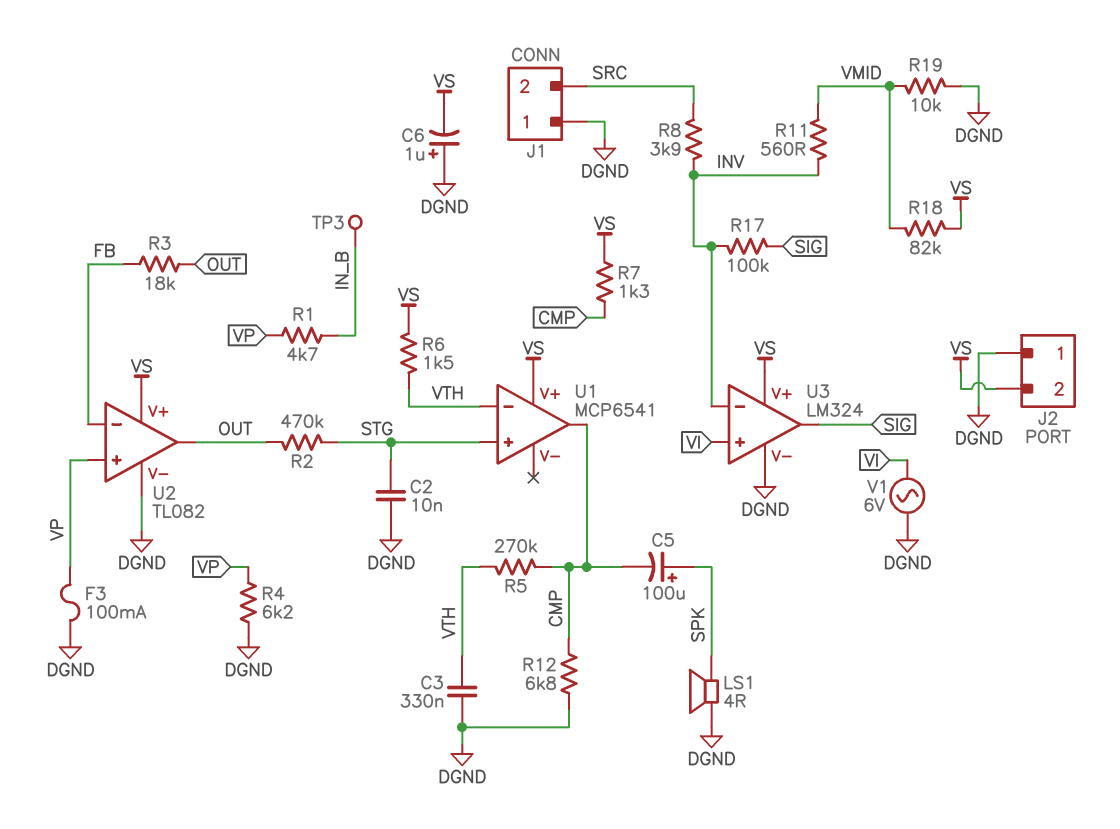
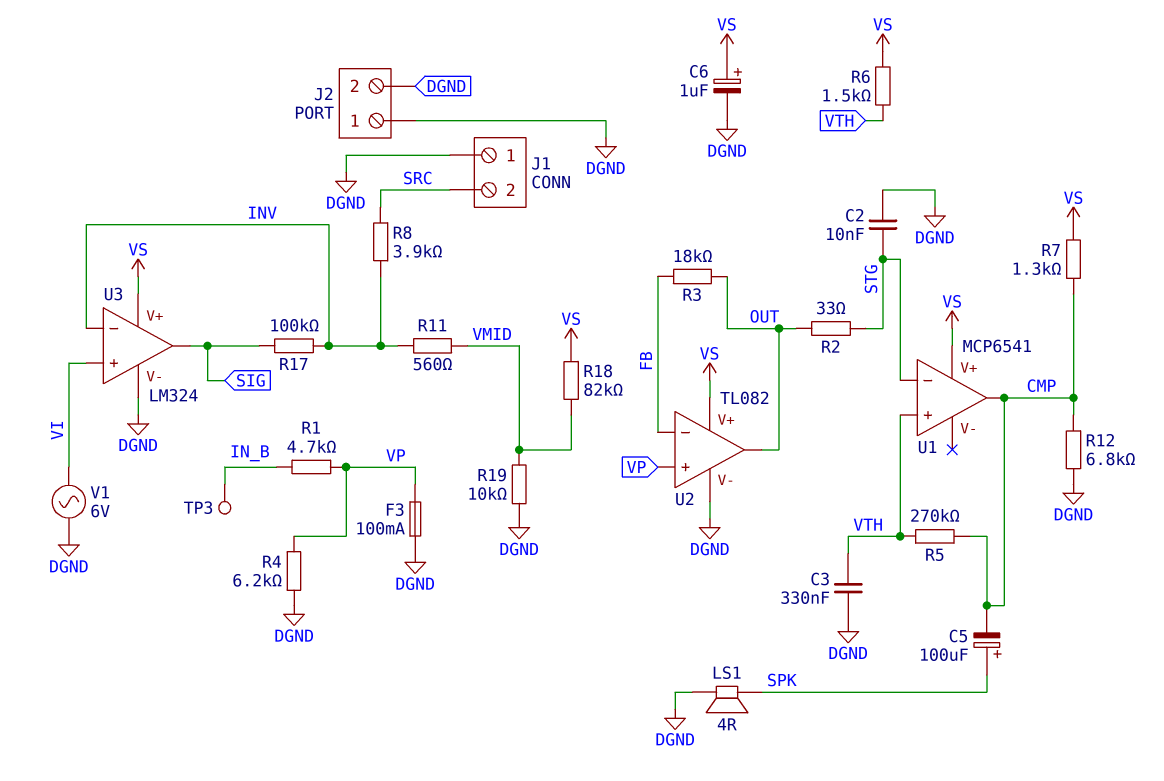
C6: 1uF (plus DGND, minus VS) -> 1uF (plus VS, minus DGND)
J2 pin 2: VS -> DGND
R2: 470k (OUT, STG) -> 33 (OUT, STG)
U1 pin in+: STG -> VTH
U1 pin in-: VTH -> STG

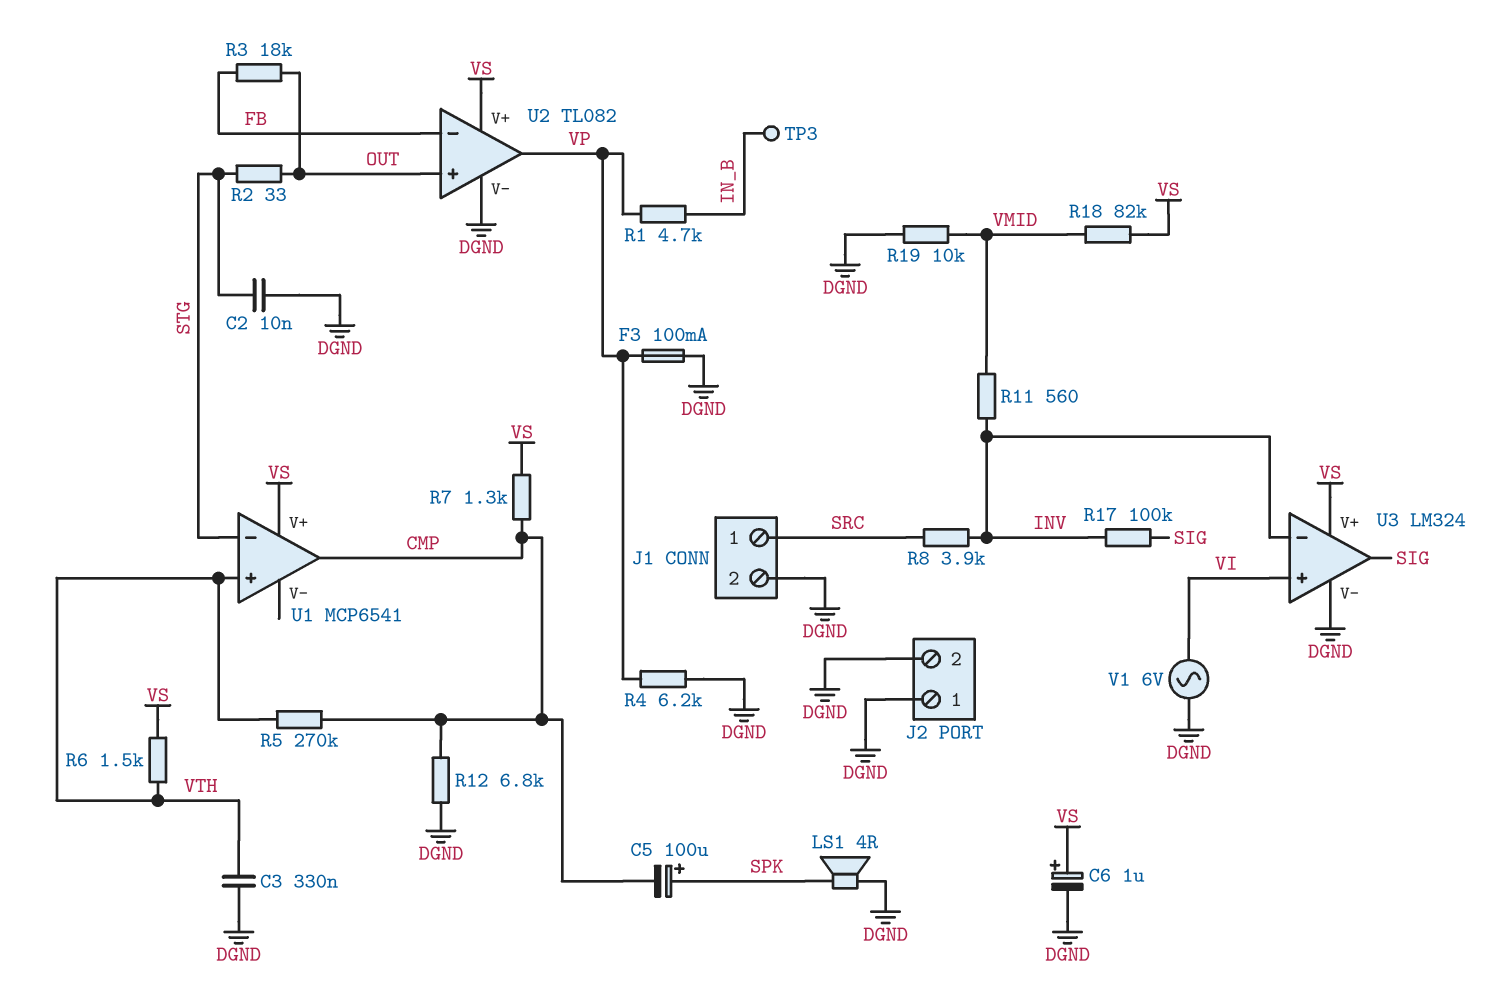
J1 pin 1: DGND -> SRC
J1 pin 2: SRC -> DGND
U2 pin in+: VP -> OUT
U2 pin out: OUT -> VP

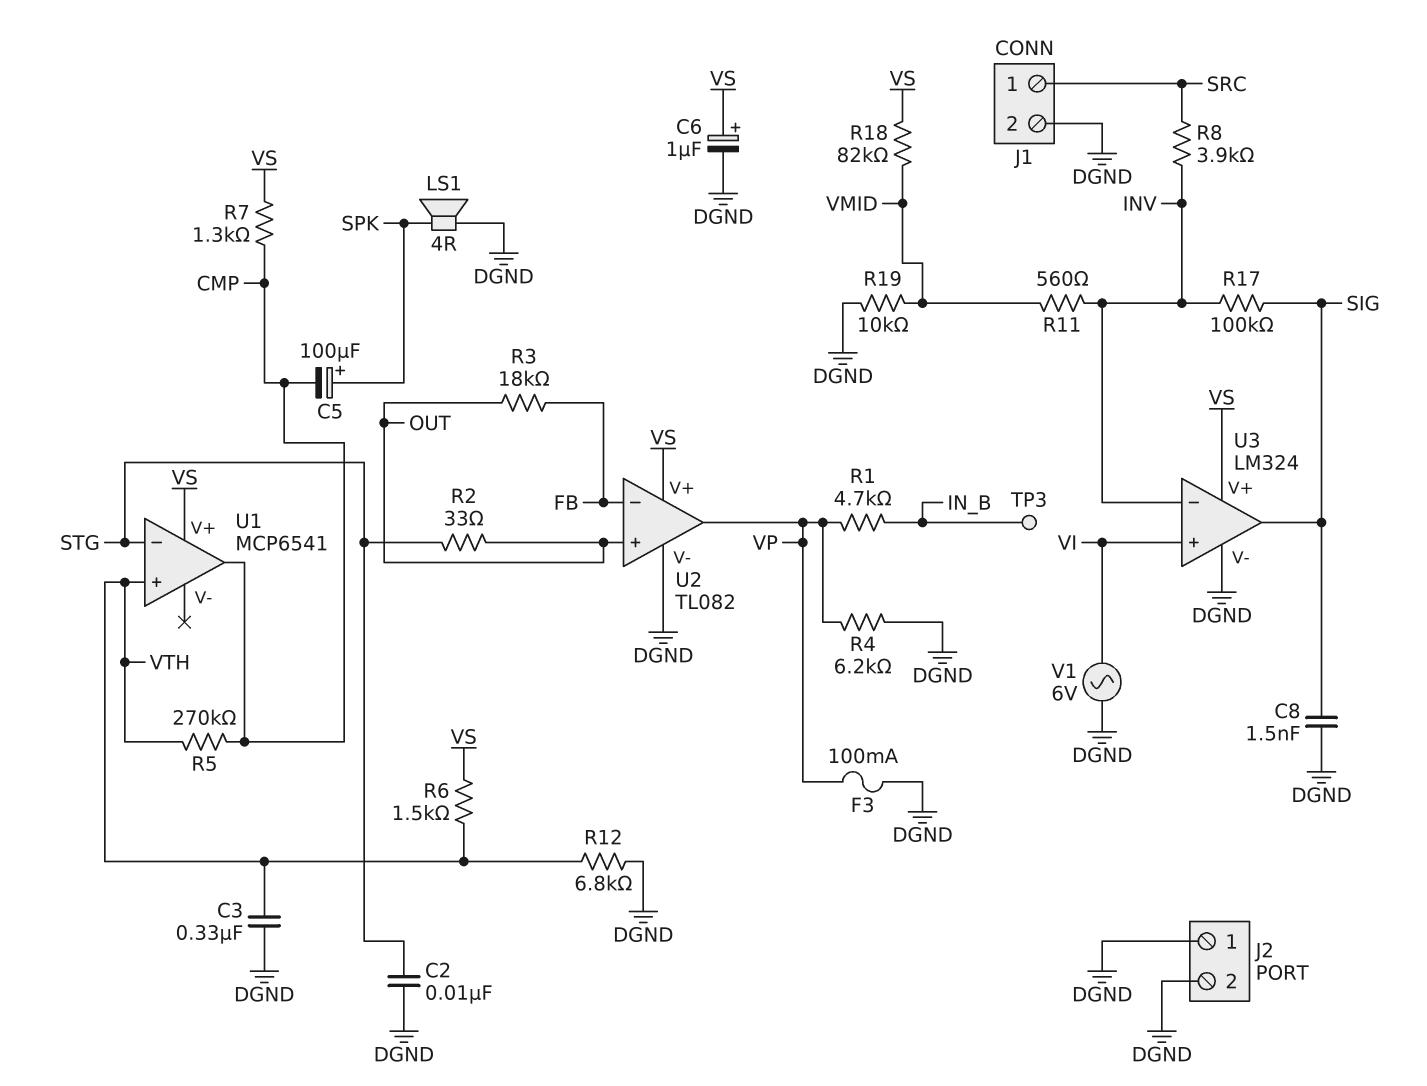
C8: none -> 1.5nF (DGND, SIG)
R12: 6.8k (CMP, DGND) -> 6.8k (DGND, VTH)

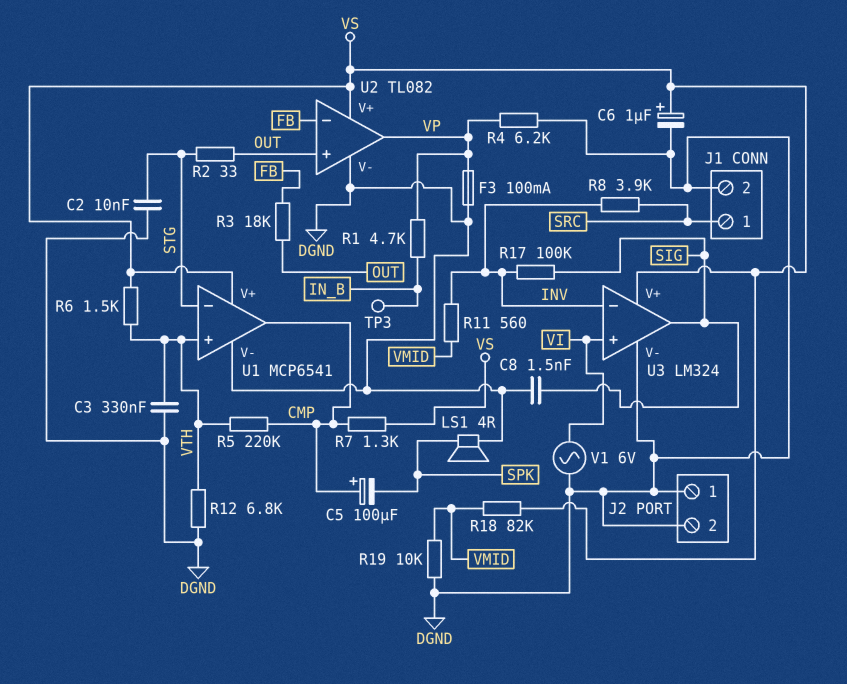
C5: 100uF (plus SPK, minus CMP) -> 100uF (plus CMP, minus SPK)
R5: 270k (CMP, VTH) -> 220k (CMP, VTH)
U1 pin V-: none -> DGND

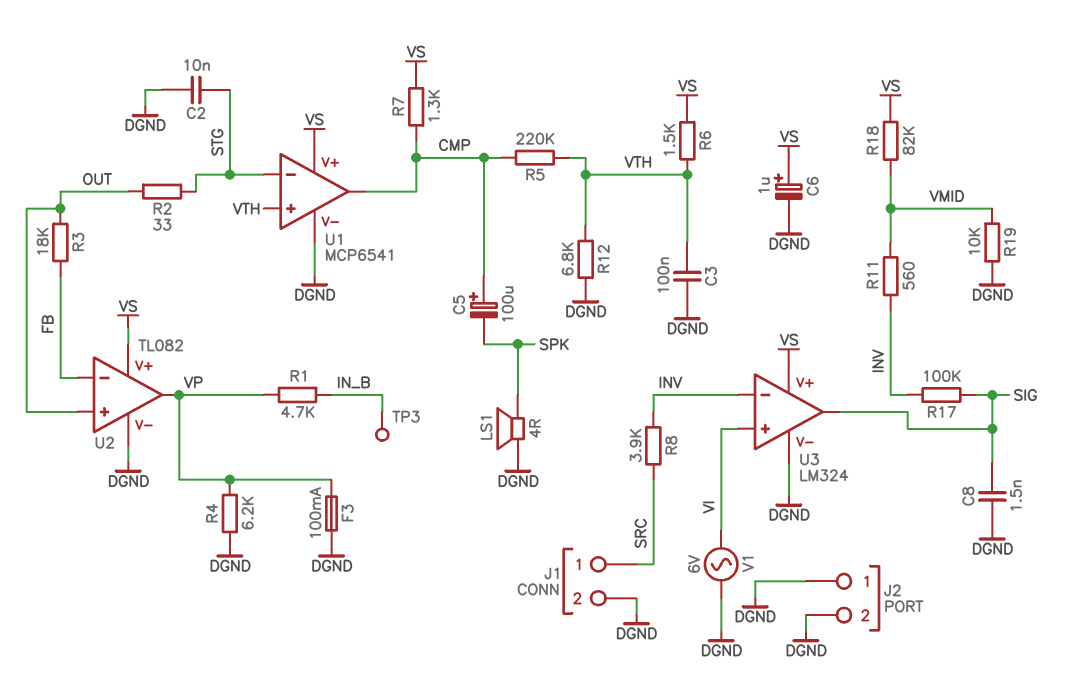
C3: 330nF (DGND, VTH) -> 100nF (DGND, VTH)

